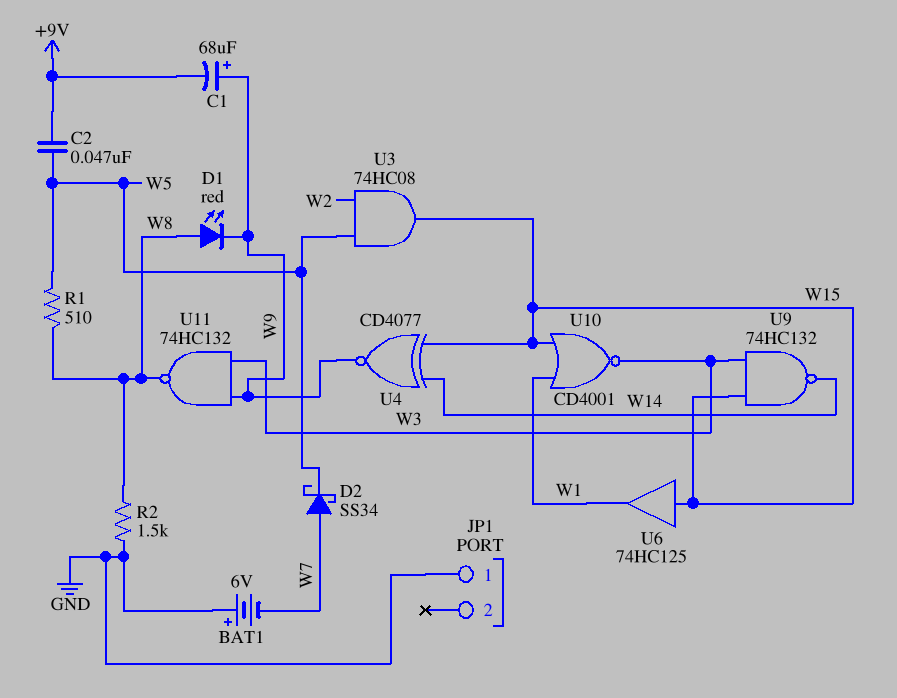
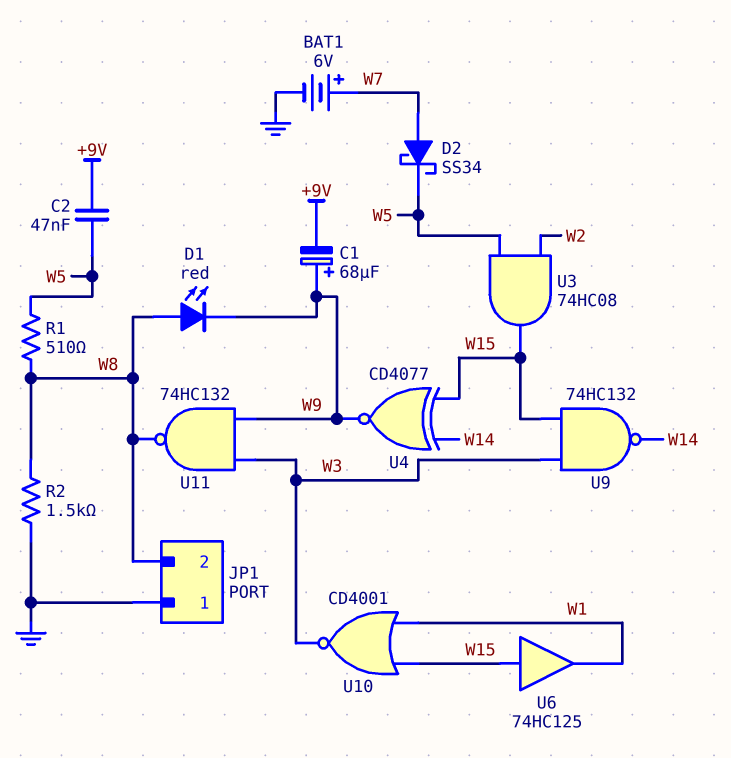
BAT1: 6V (plus GND, minus W7) -> 6V (plus W7, minus GND)
JP1 pin 2: none -> W8

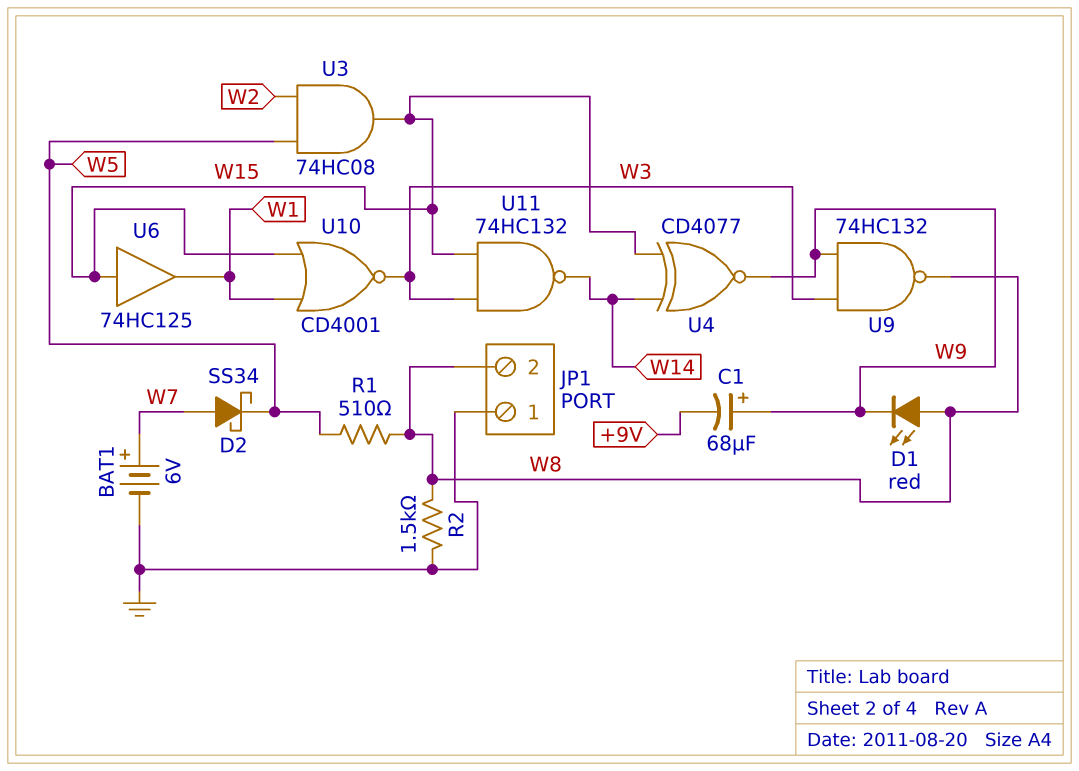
C2: 47nF (+9V, W5) -> none
U9: NAND 74HC132 (in W3, in W15, out W14) -> NAND 74HC132 (in W3, in W9, out W8)
U11: NAND 74HC132 (in W3, in W9, out W8) -> NAND 74HC132 (in W3, in W15, out W14)

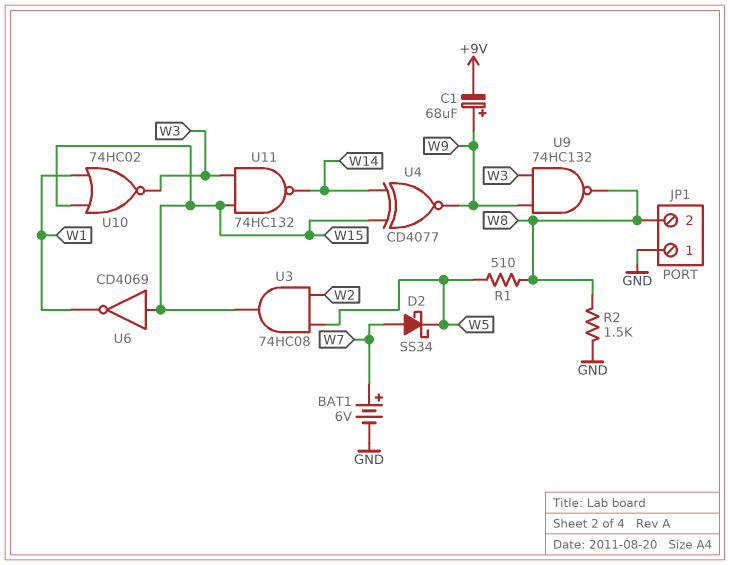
D1: LED red (A W8, K W9) -> none
U6: buffer 74HC125 (in W15, out W1) -> NOT CD4069 (in W15, out W1)
U10: NOR CD4001 (in W1, in W15, out W3) -> NOR 74HC02 (in W1, in W15, out W3)

